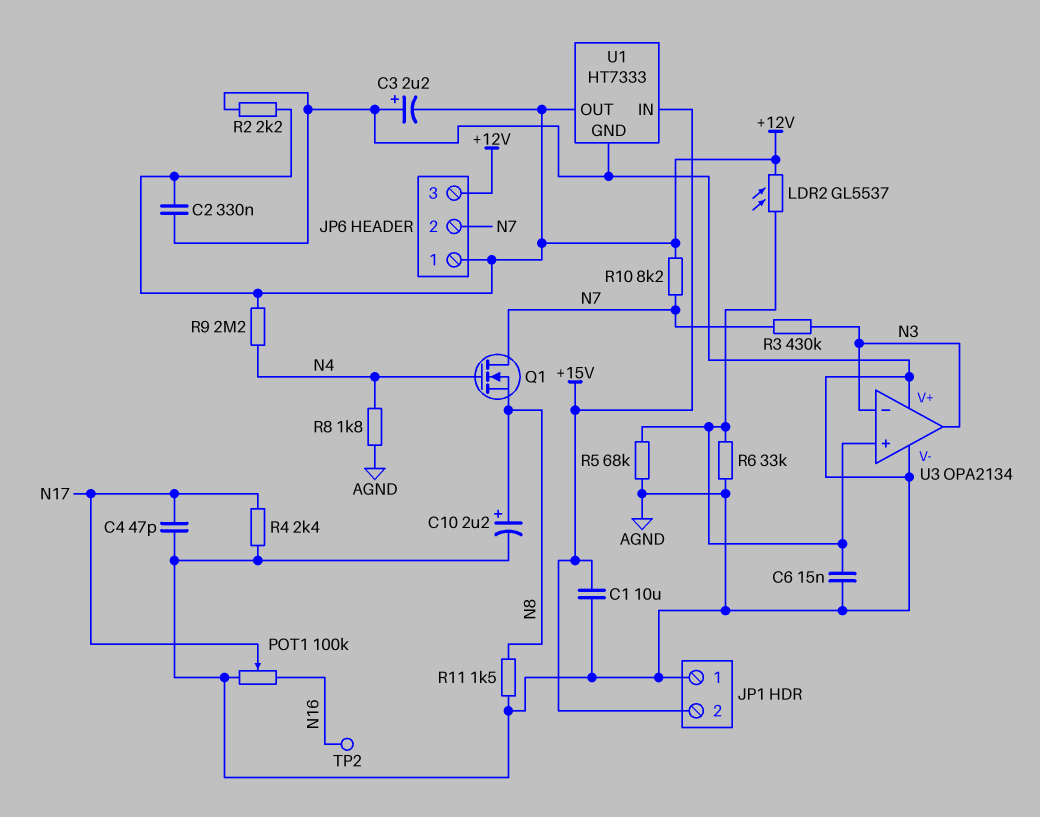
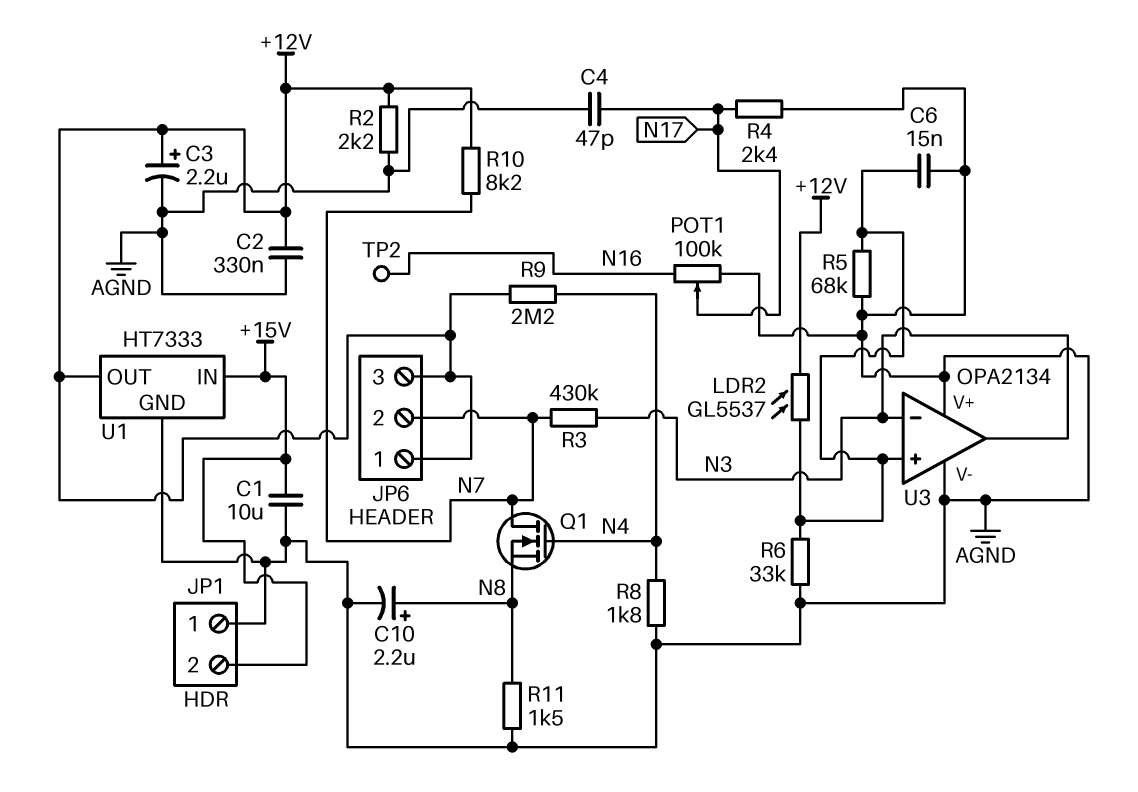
C3: 2.2uF (plus AGND, minus +12V) -> 2.2uF (plus +12V, minus AGND)

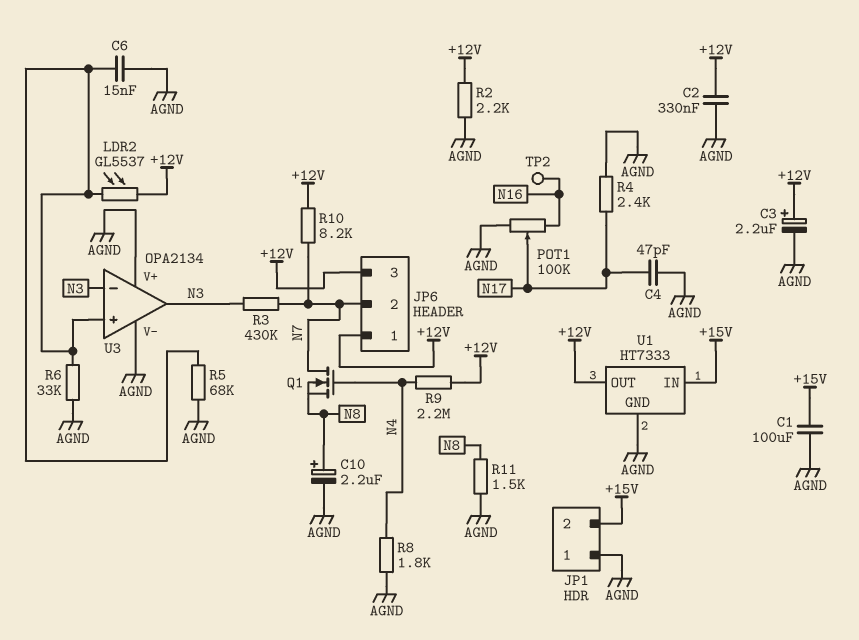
C1: 10uF (+15V, AGND) -> 100uF (+15V, AGND)

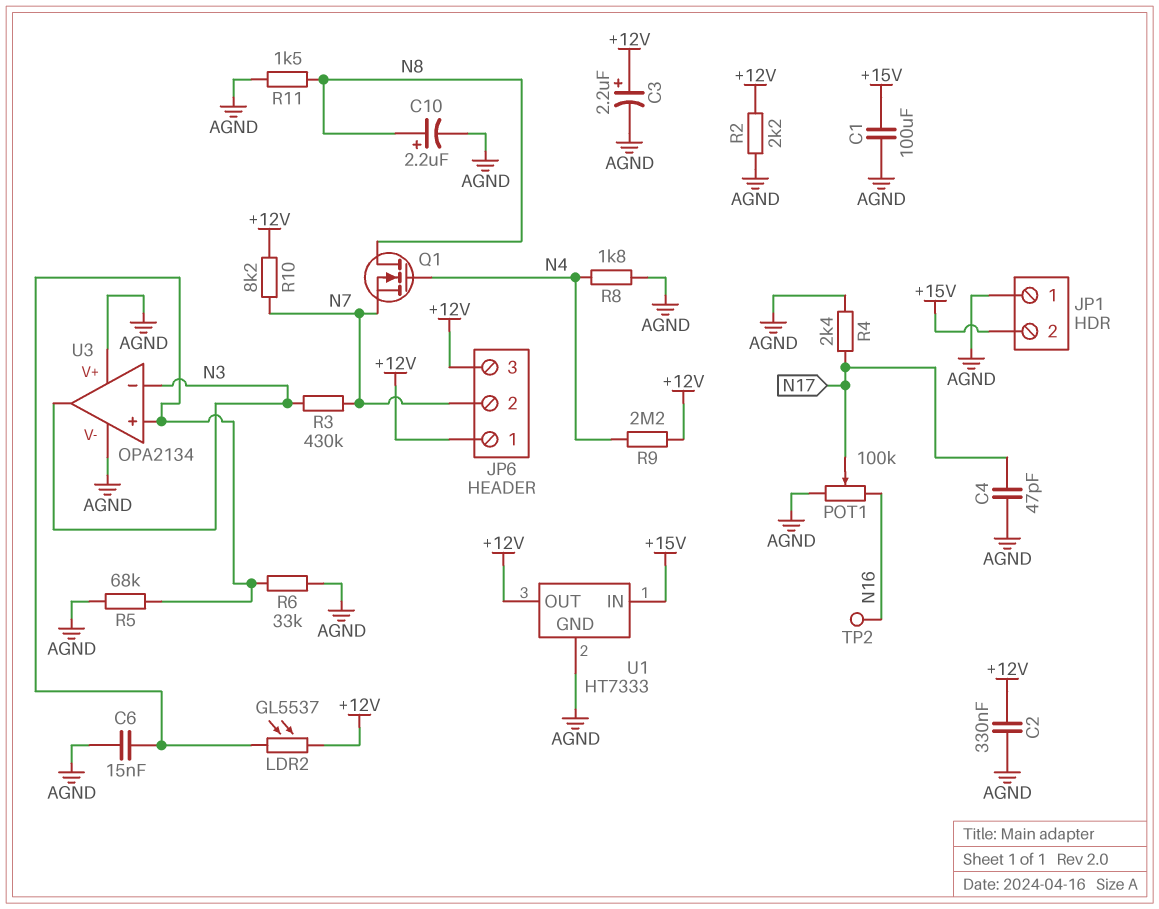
Q1: NMOS (G N4, D N7, S N8) -> NMOS (G N4, D N8, S N7)

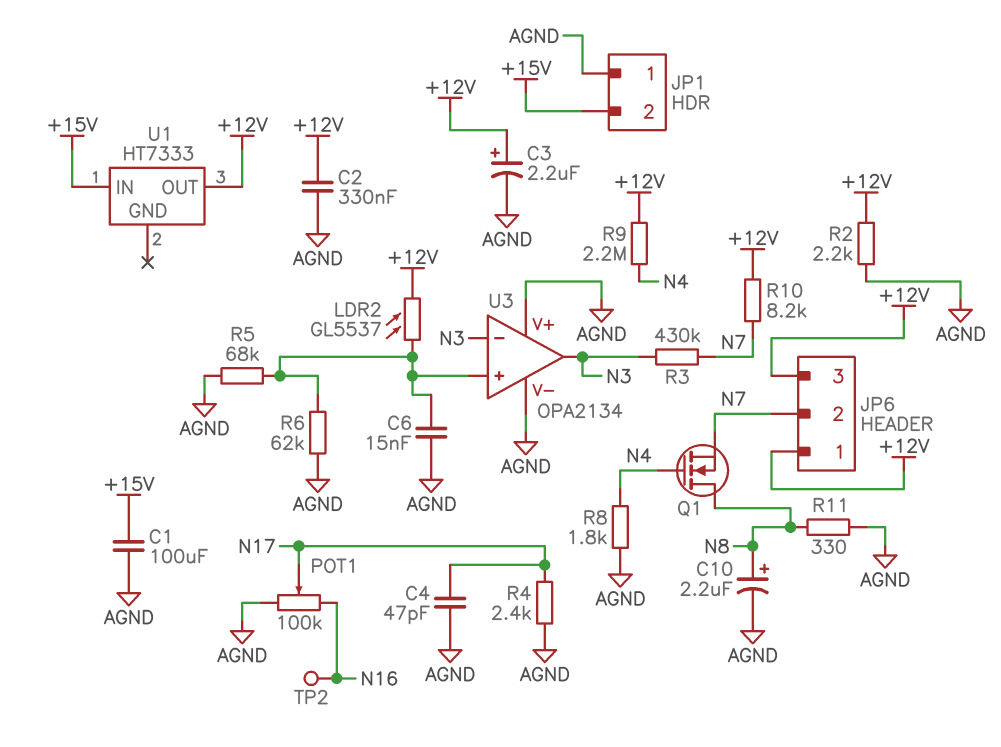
R6: 33k (AGND, U3/in+) -> 62k (AGND, U3/in+)
R11: 1.5k (AGND, N8) -> 330 (AGND, N8)
U1 pin GND: AGND -> none

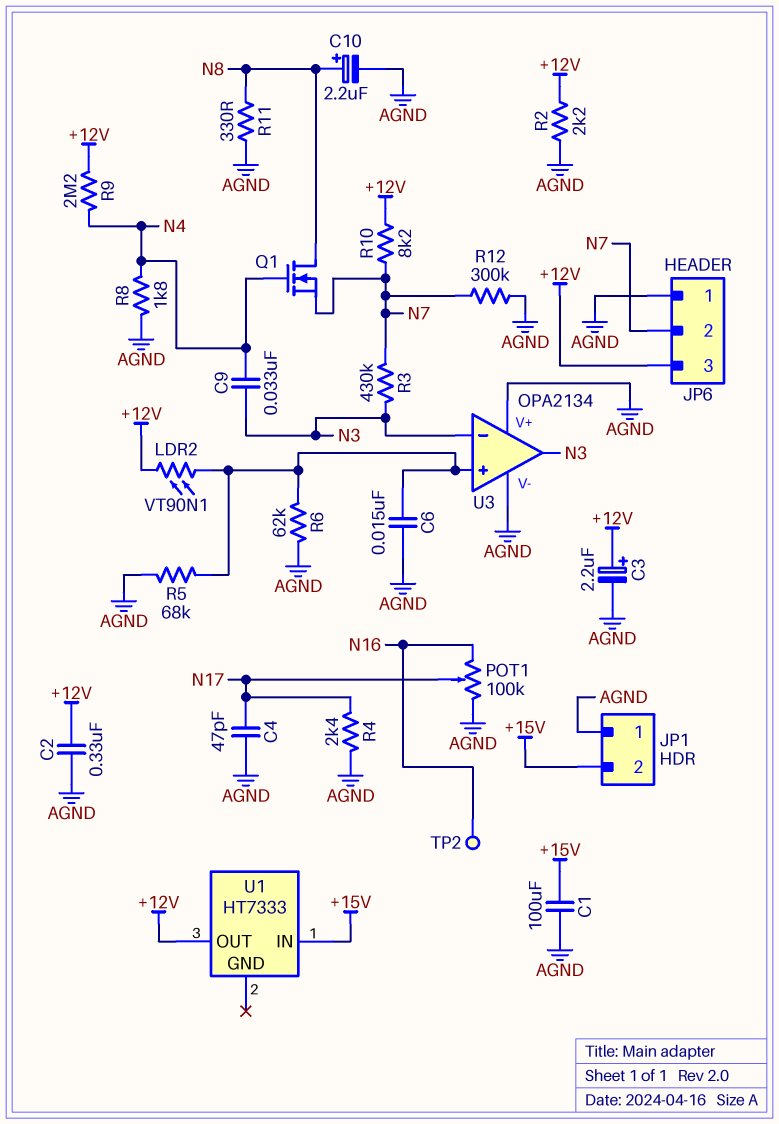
C9: none -> 33nF (N3, N4)
JP6 pin 1: +12V -> AGND
LDR2: GL5537 (+12V, U3/in+) -> VT90N1 (+12V, U3/in+)
R12: none -> 300k (AGND, N7)

